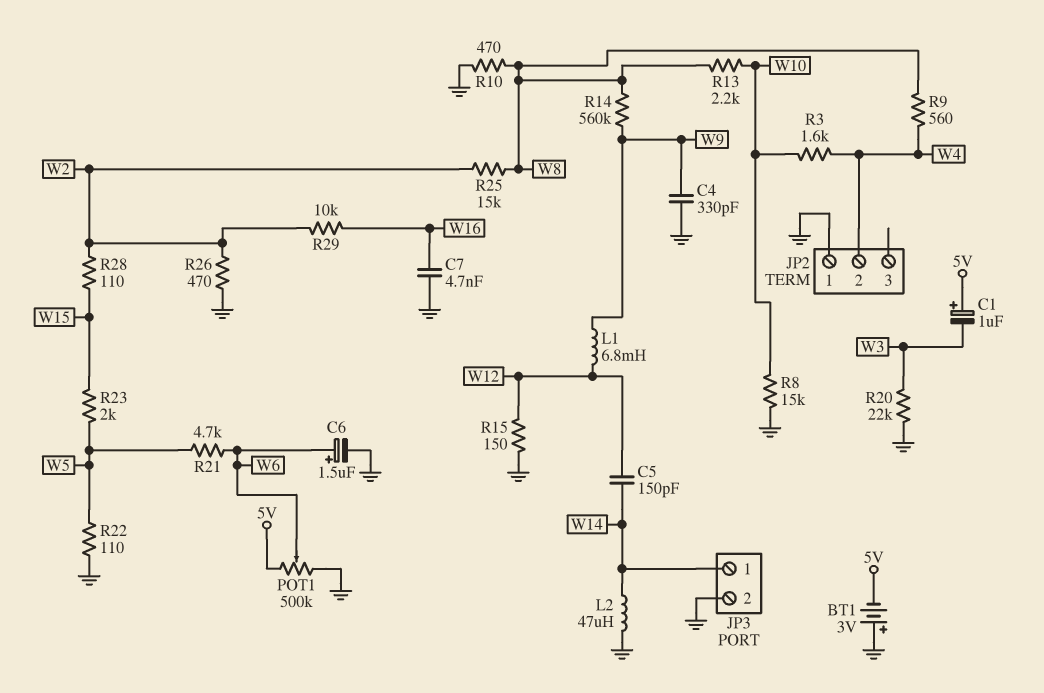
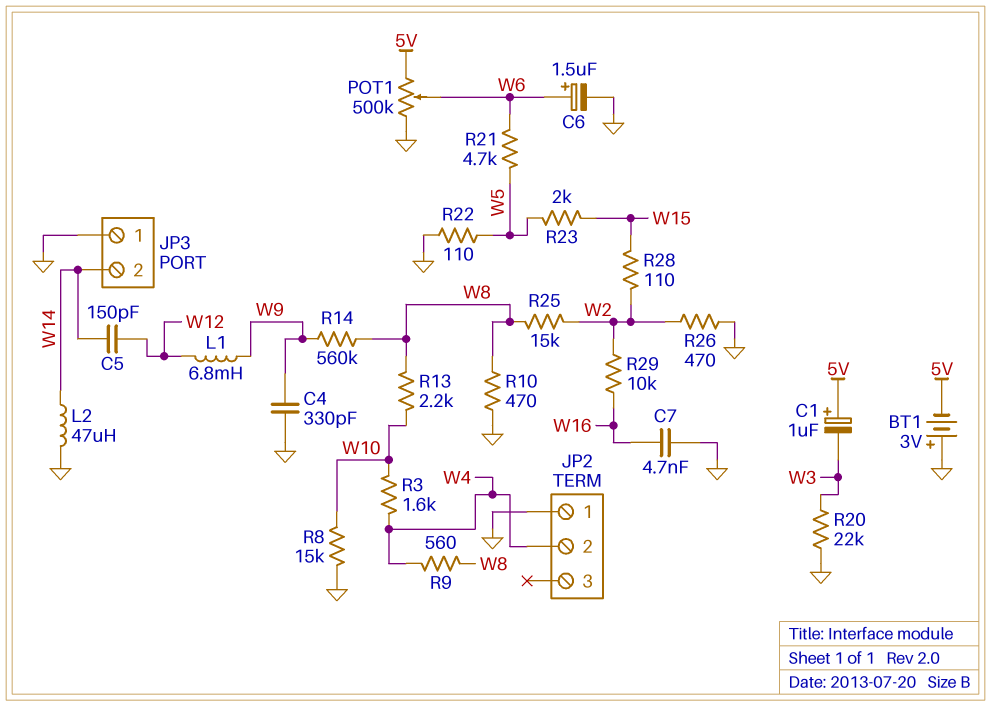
JP3 pin 1: W14 -> GND
JP3 pin 2: GND -> W14
R15: 150 (GND, W12) -> none

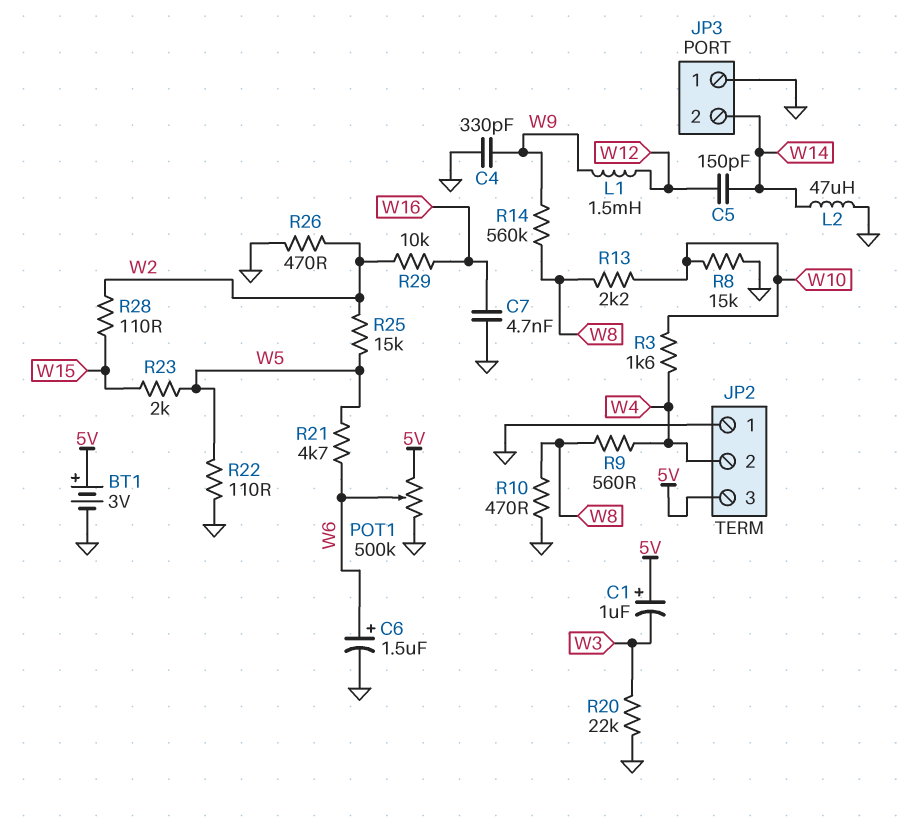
BT1: 3V (plus GND, minus 5V) -> 3V (plus 5V, minus GND)
JP2 pin 3: none -> 5V
L1: 6.8mH (W9, W12) -> 1.5mH (W9, W12)
R25: 15k (W2, W8) -> 15k (W2, W5)

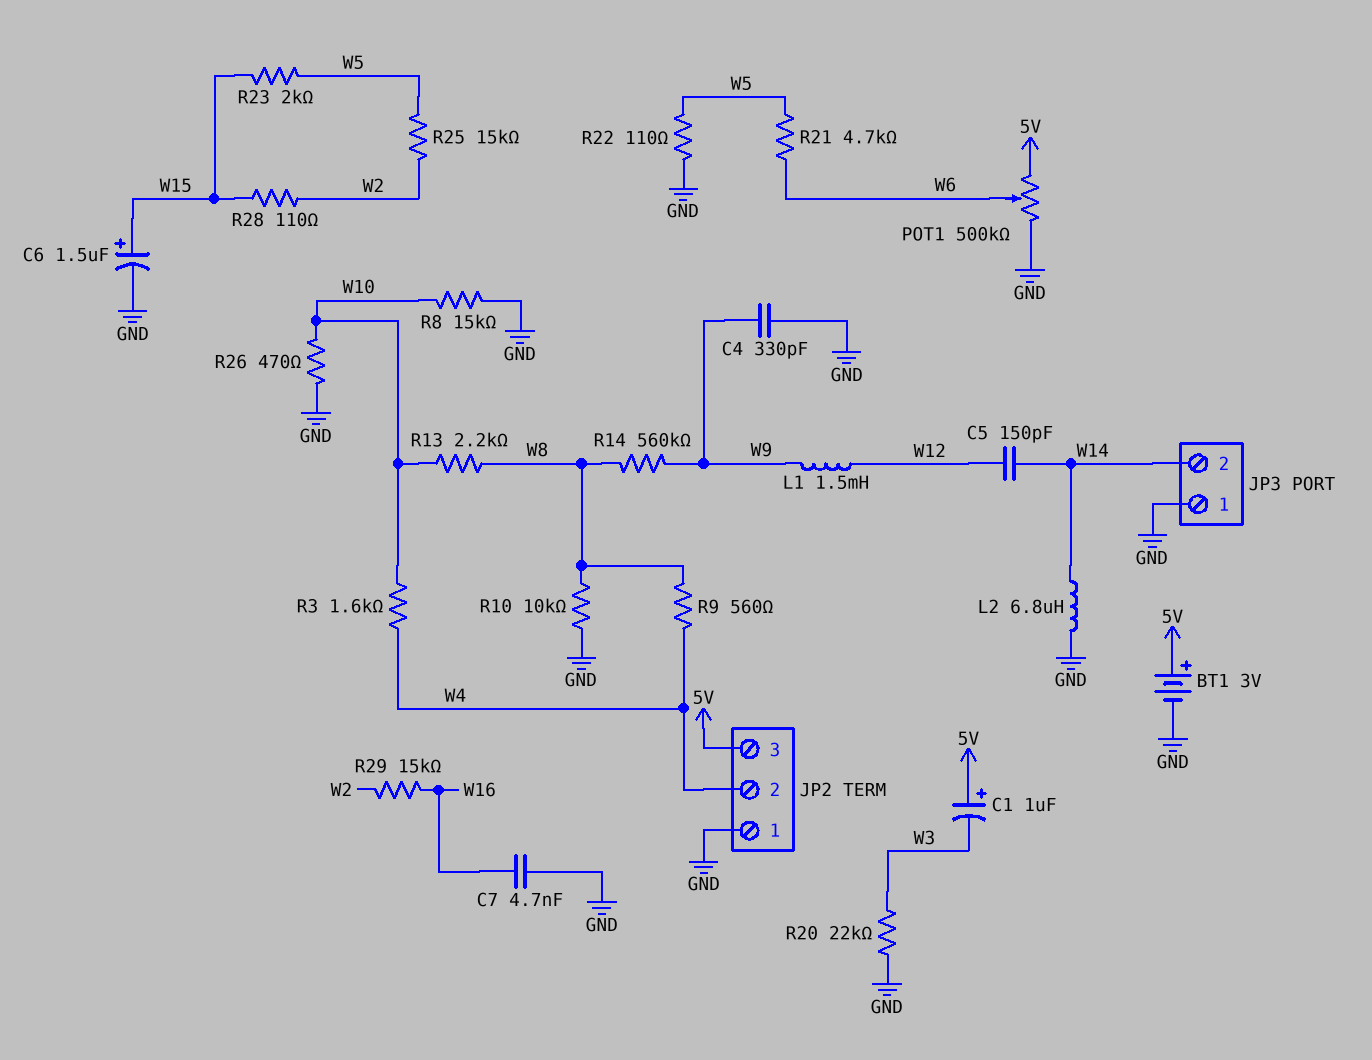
C6: 1.5uF (plus W6, minus GND) -> 1.5uF (plus W15, minus GND)
L2: 47uH (GND, W14) -> 6.8uH (GND, W14)
R10: 470 (GND, W8) -> 10k (GND, W8)
R26: 470 (GND, W2) -> 470 (GND, W10)
R29: 10k (W2, W16) -> 15k (W2, W16)

